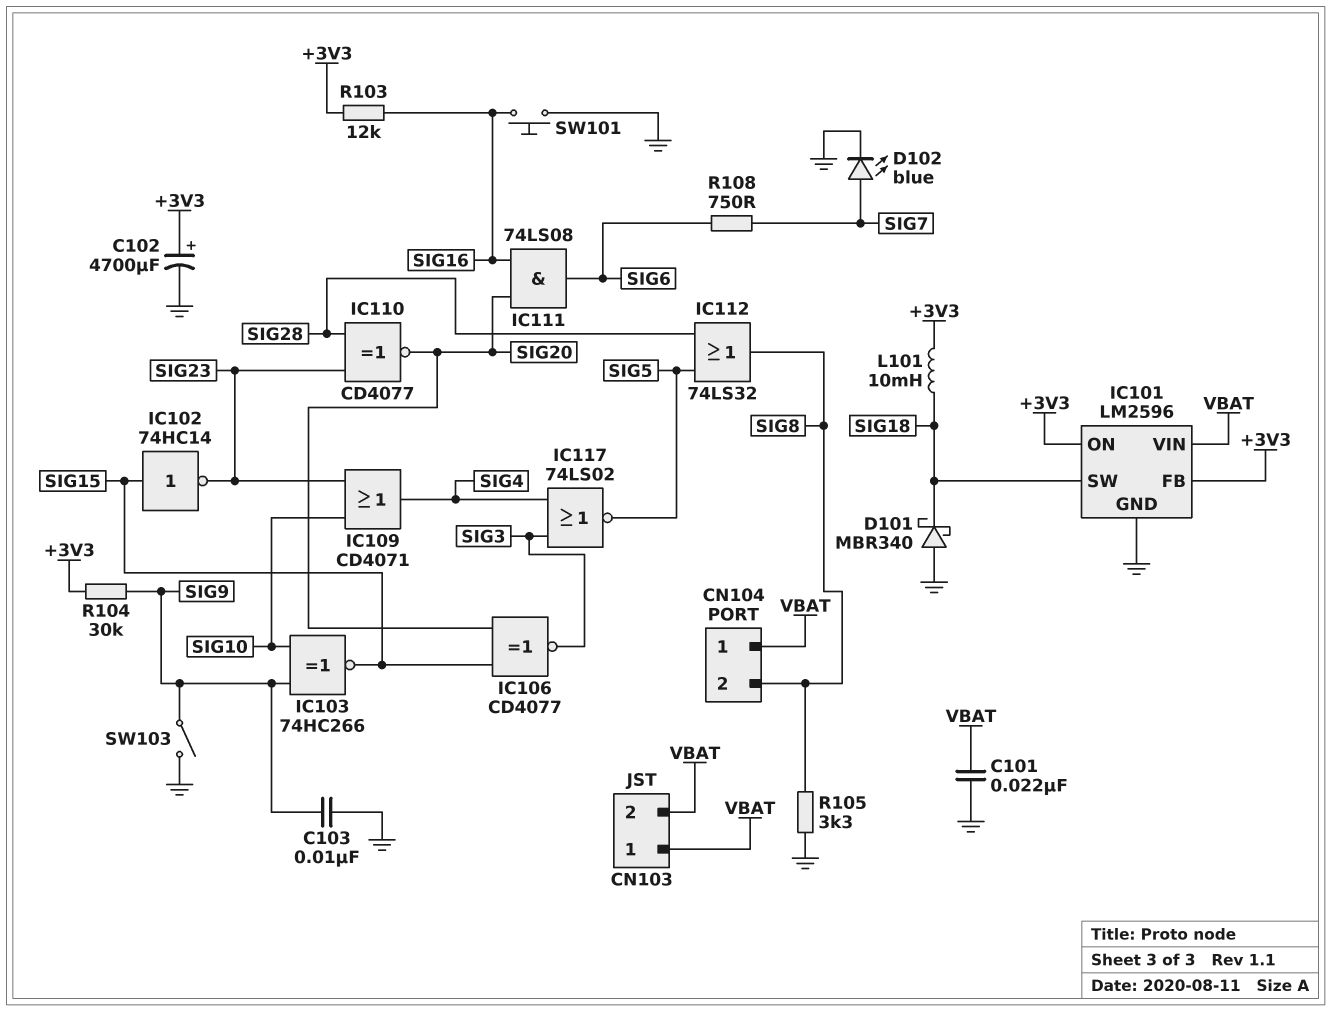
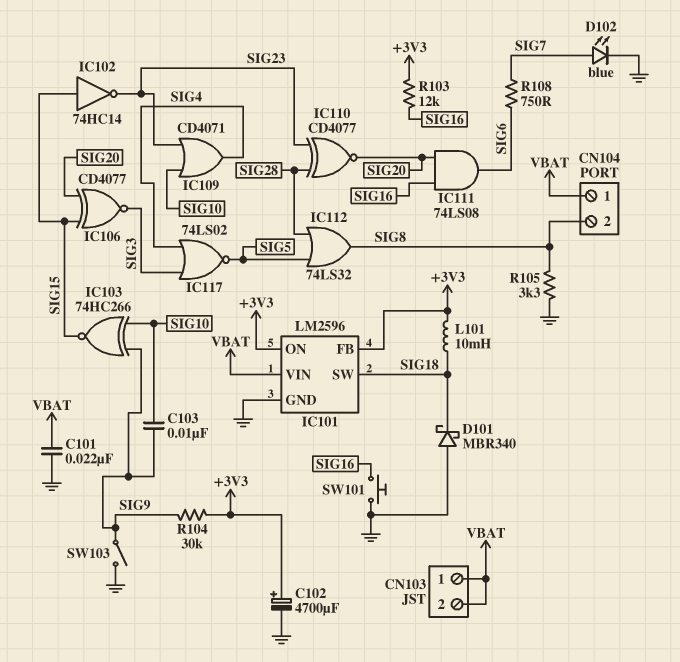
C103: 10nF (GND, SIG9) -> 10nF (SIG9, SIG10)

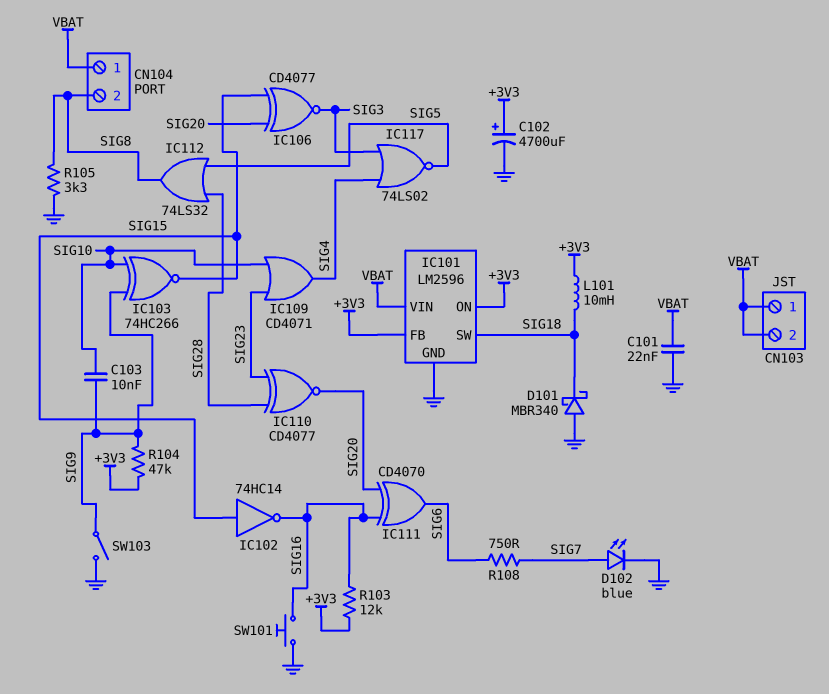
IC102: NOT 74HC14 (in SIG15, out SIG23) -> NOT 74HC14 (in SIG15, out SIG16)
IC111: AND 74LS08 (in SIG16, in SIG20, out SIG6) -> XOR CD4070 (in SIG16, in SIG20, out SIG6)
R104: 30k (+3V3, SIG9) -> 47k (+3V3, SIG9)

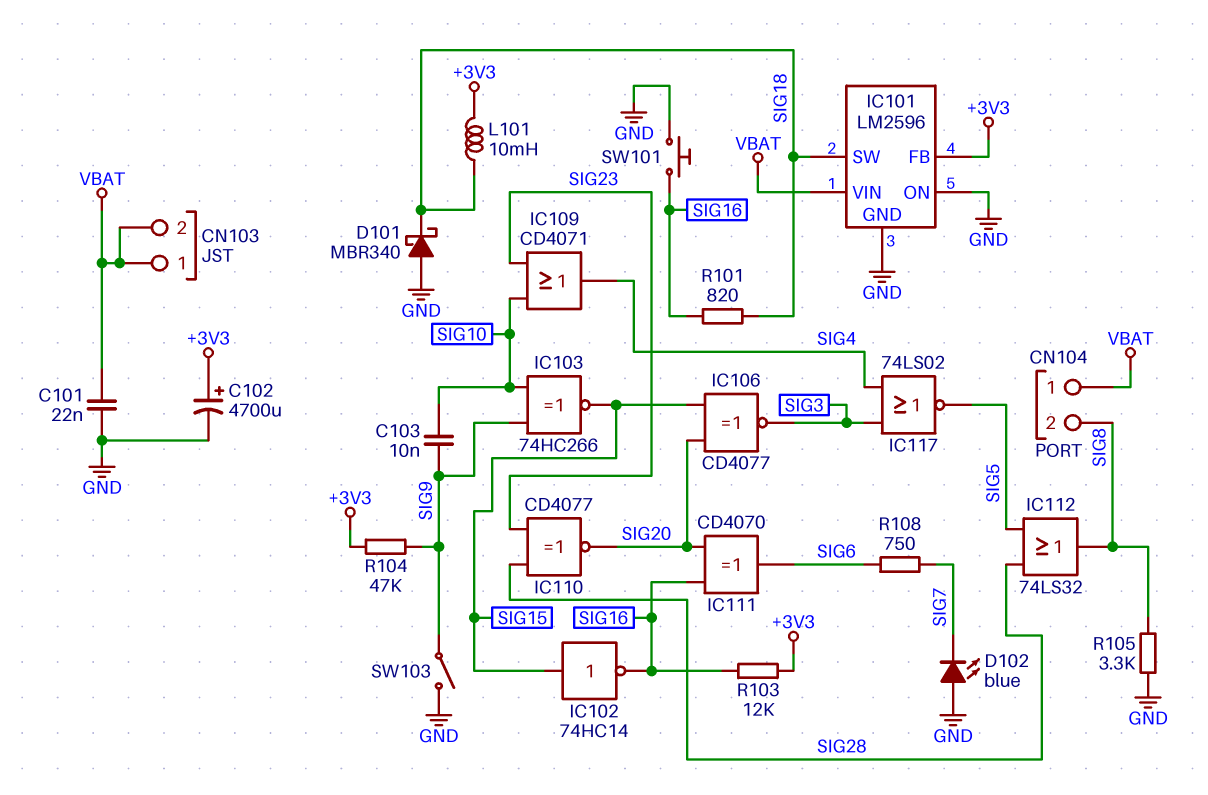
D102: LED blue (A SIG7, K GND) -> LED blue (A GND, K SIG7)
IC101 pin ON: +3V3 -> GND
R101: none -> 820 (SIG16, SIG18)

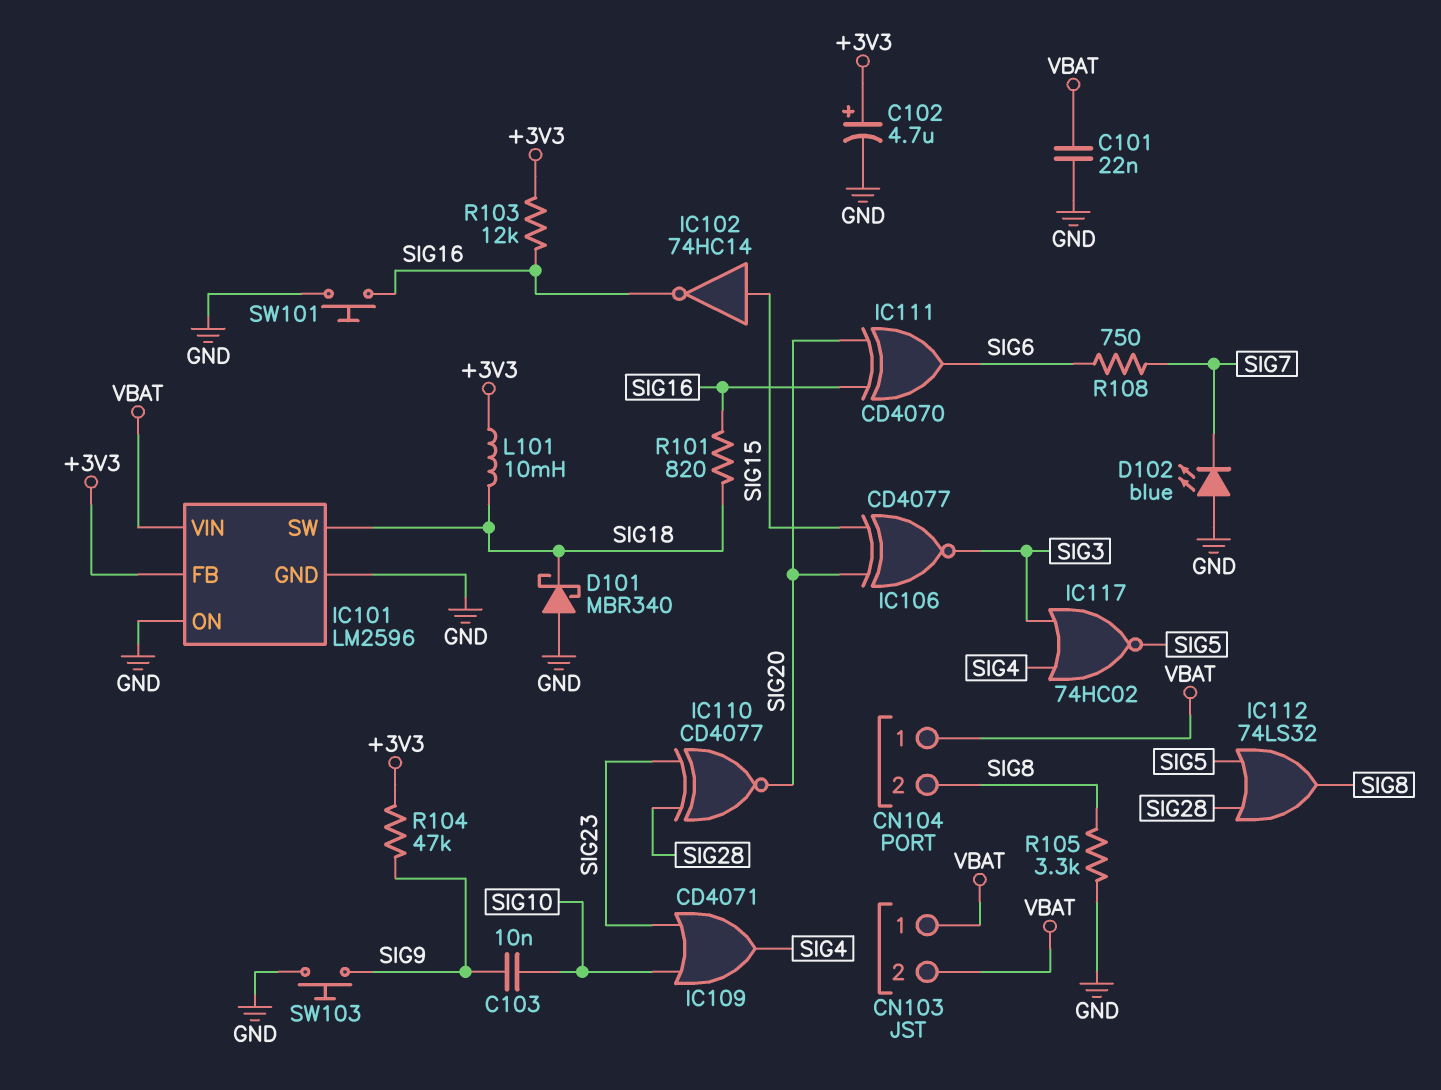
C102: 4700uF (plus +3V3, minus GND) -> 4.7uF (plus +3V3, minus GND)
IC103: XNOR 74HC266 (in SIG9, in SIG10, out SIG15) -> none
IC117: NOR 74LS02 (in SIG3, in SIG4, out SIG5) -> NOR 74HC02 (in SIG3, in SIG4, out SIG5)
SW103: switch (GND, SIG9) -> button (GND, SIG9)

